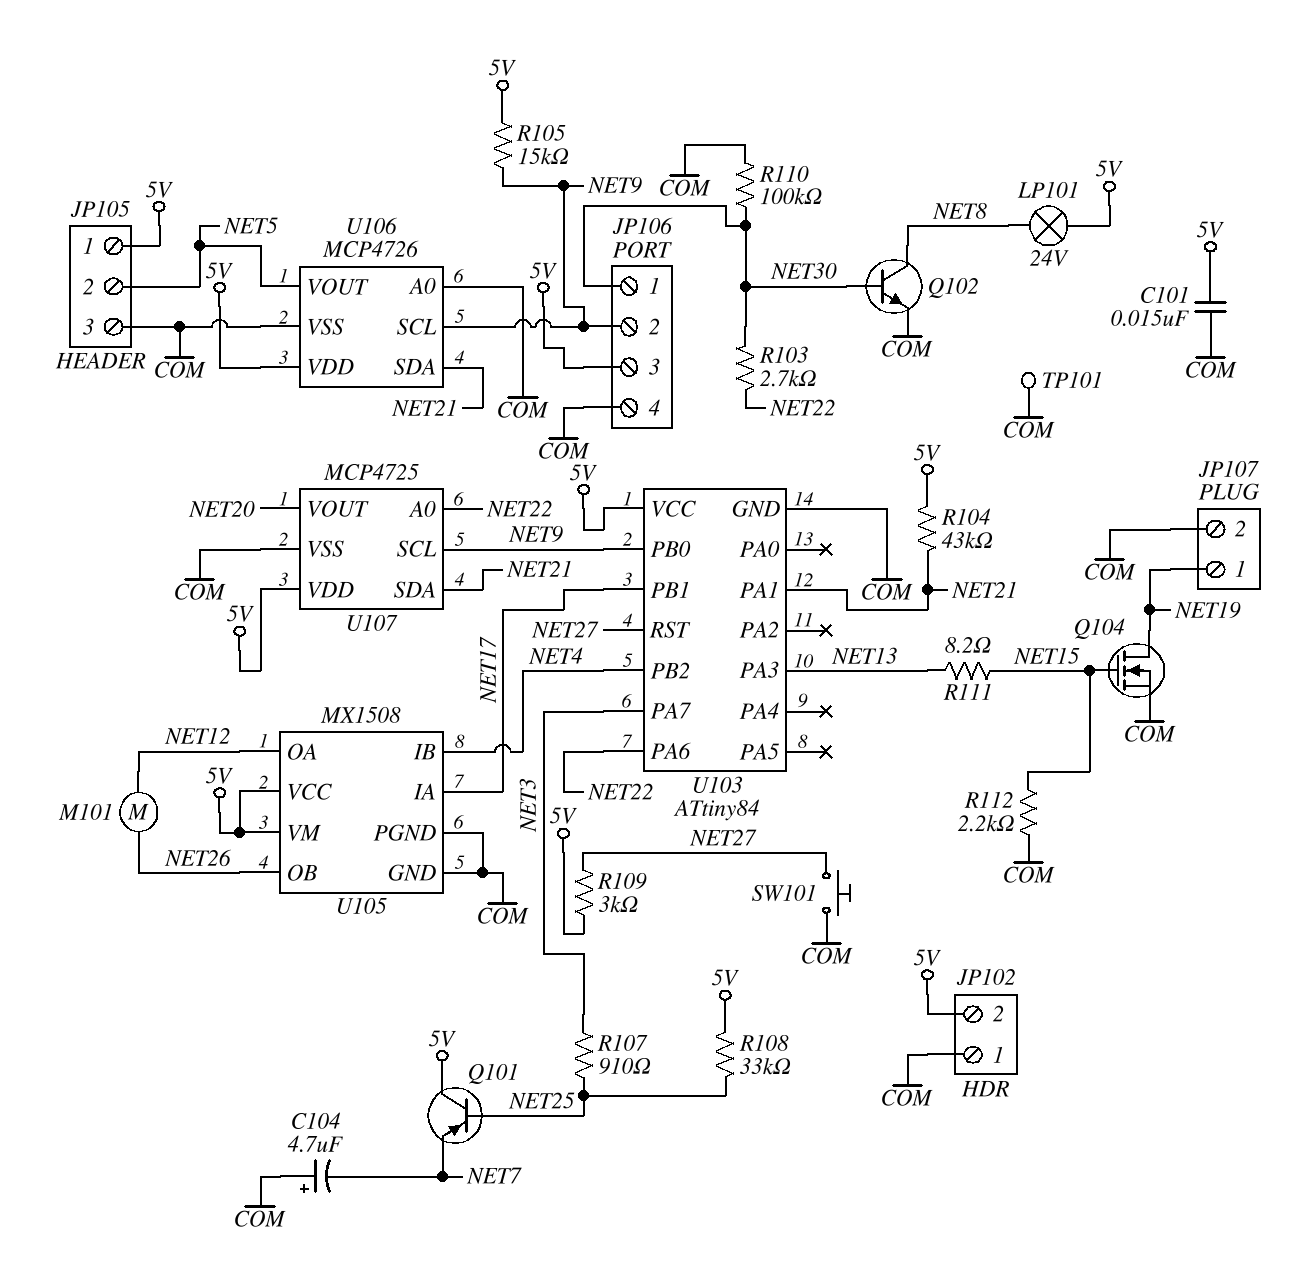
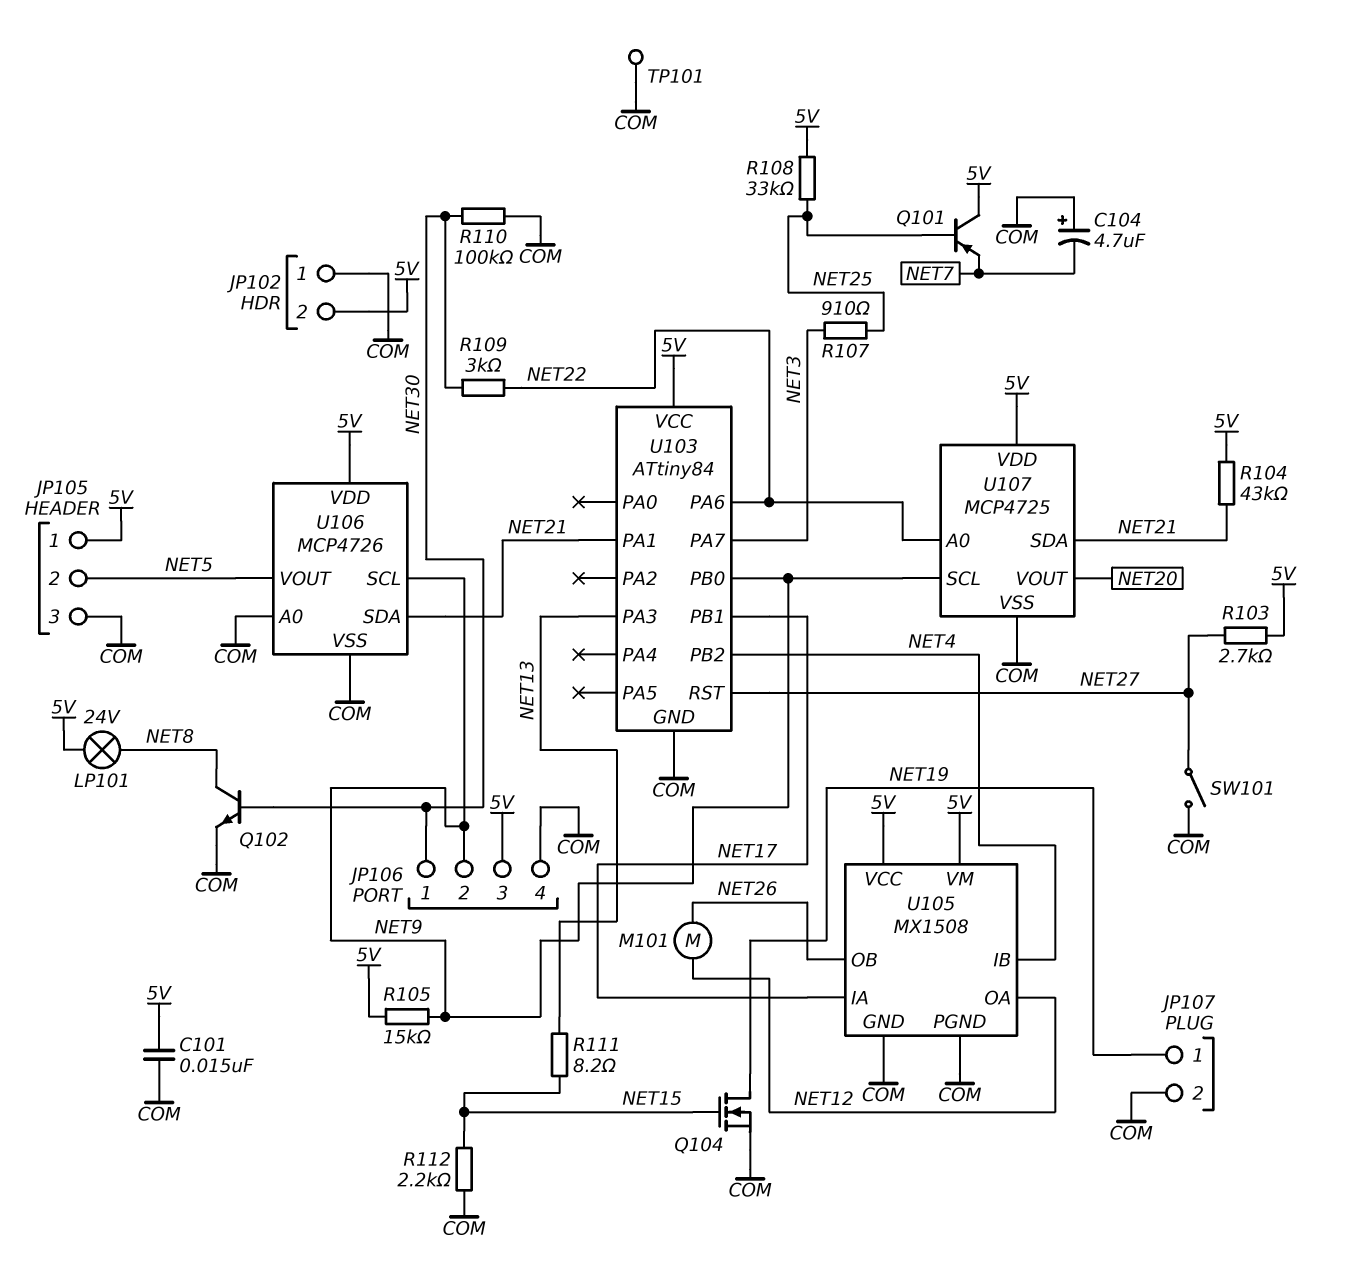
R103: 2.7k (NET22, NET30) -> 2.7k (5V, NET27)
R109: 3k (5V, NET27) -> 3k (NET22, NET30)
SW101: button (COM, NET27) -> switch (COM, NET27)

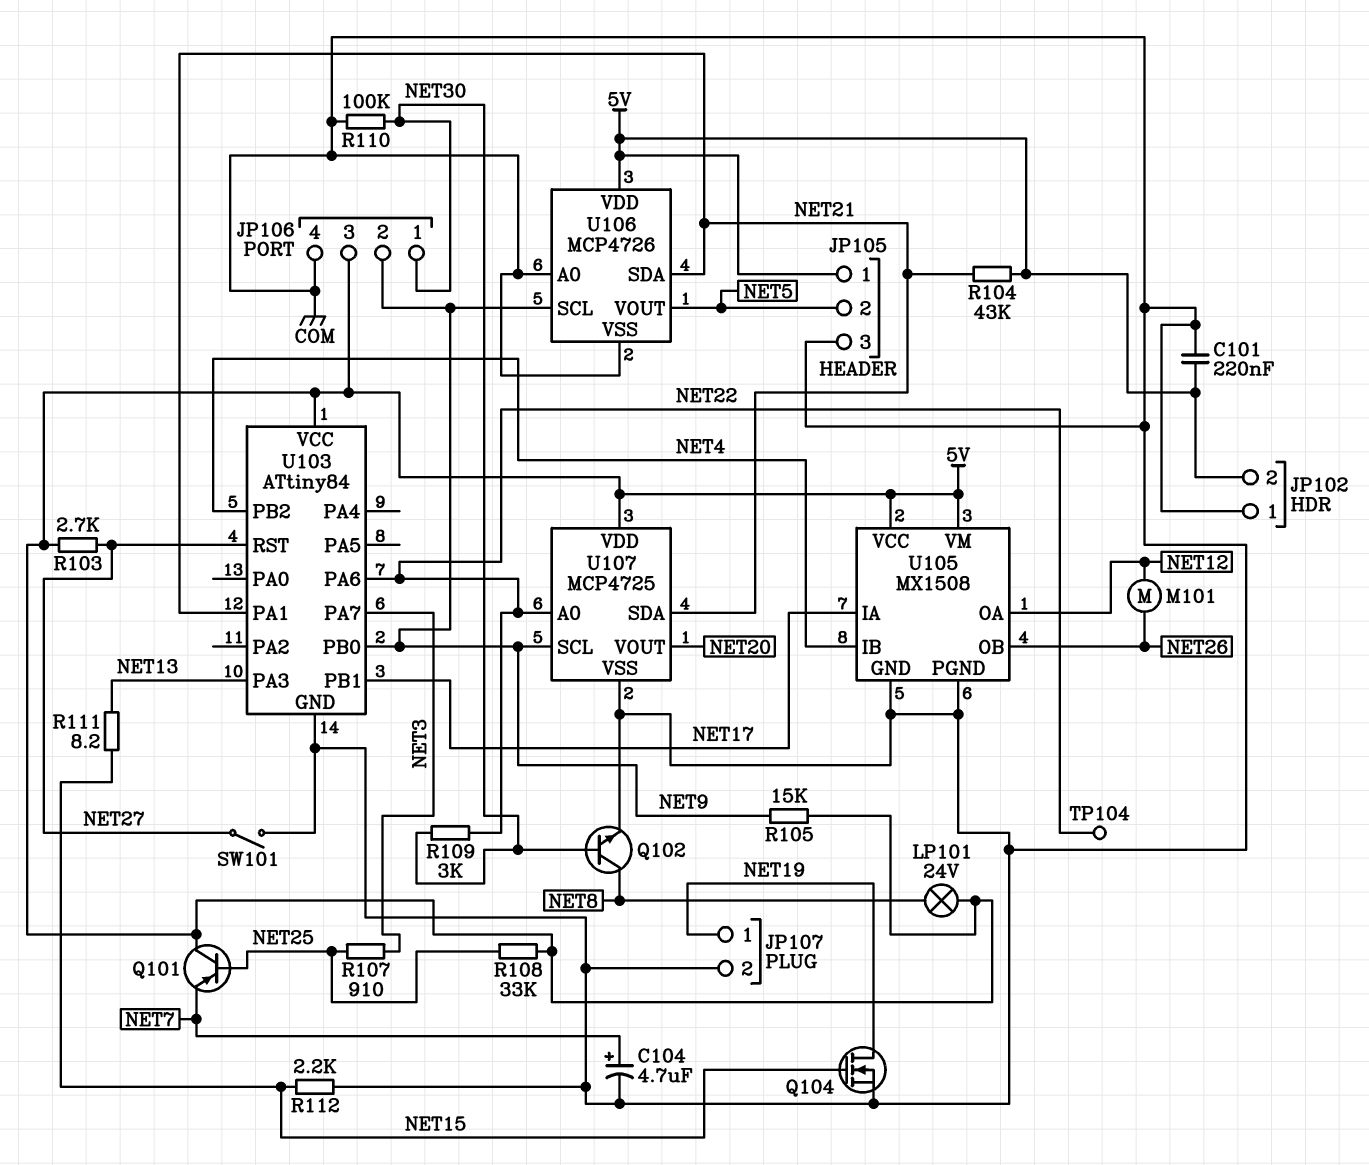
C101: 15nF (5V, COM) -> 220nF (5V, COM)
C104: 4.7uF (plus COM, minus NET7) -> 4.7uF (plus NET7, minus COM)
TP101: test point (COM) -> none
TP104: none -> test point (NET22)

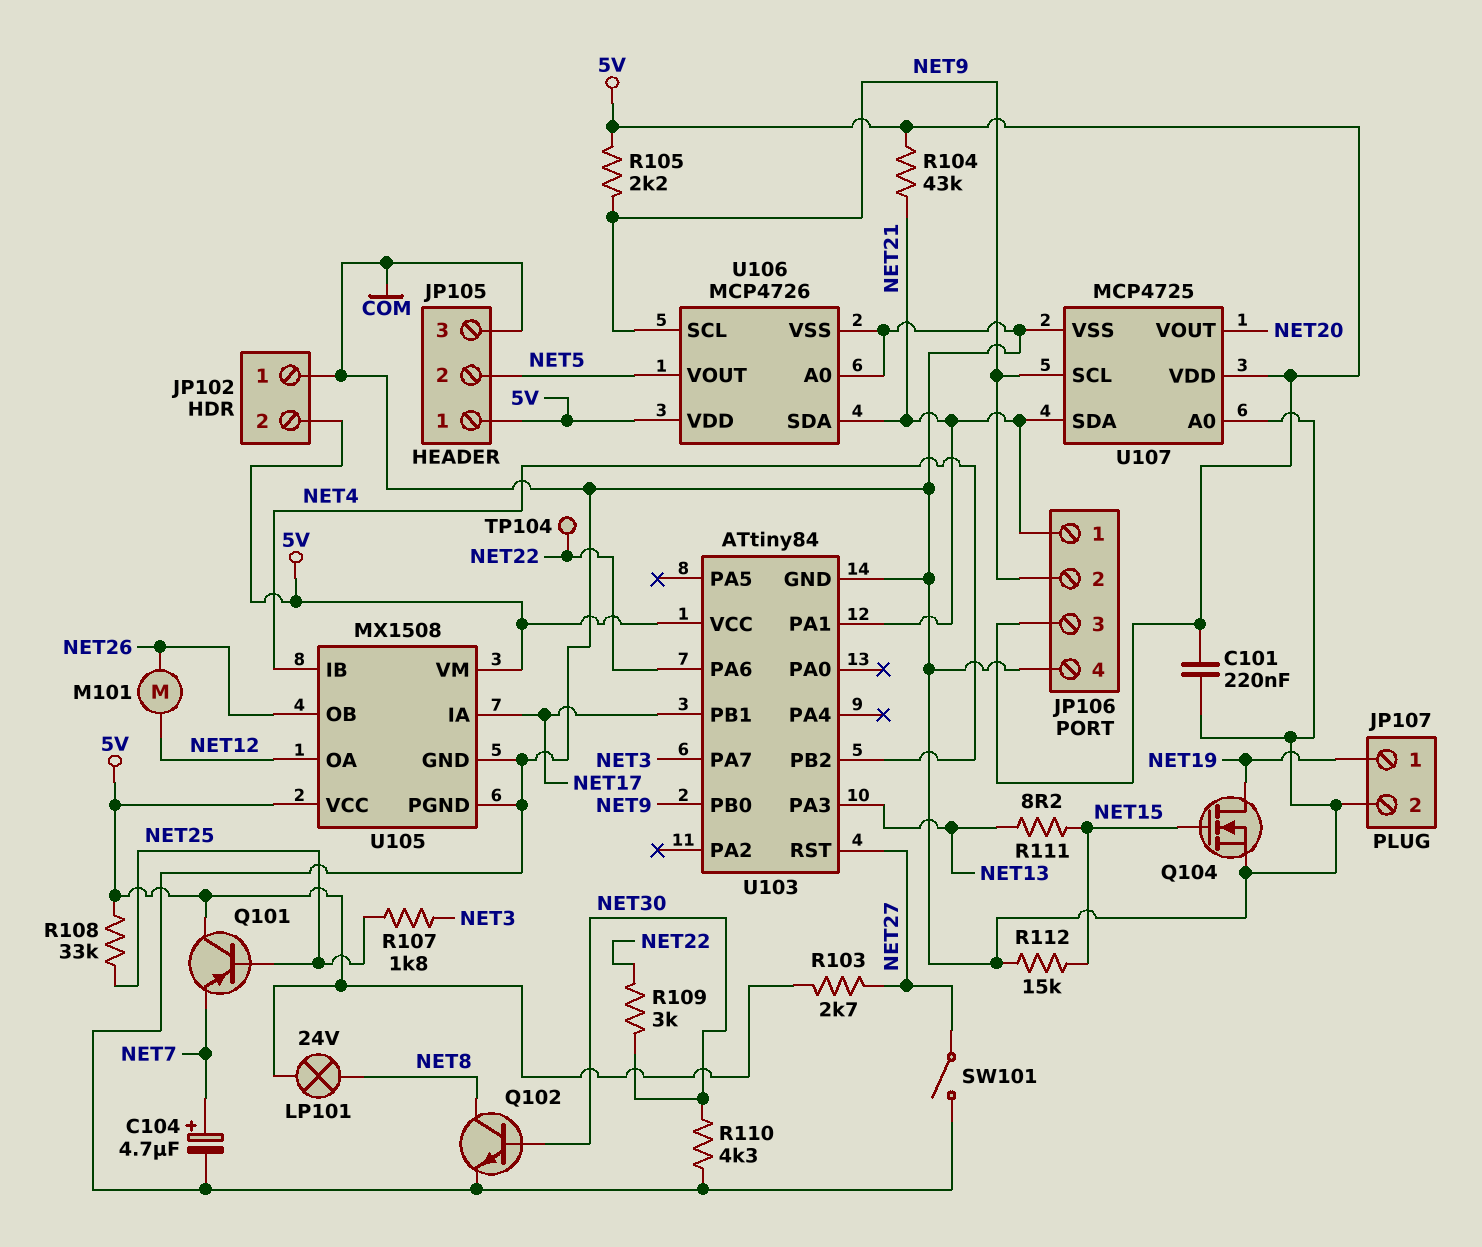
JP106 pin 1: NET30 -> NET21
R105: 15k (5V, NET9) -> 2.2k (5V, NET9)
R107: 910 (NET3, NET25) -> 1.8k (NET3, NET25)
R110: 100k (COM, NET30) -> 4.3k (COM, NET30)
R112: 2.2k (COM, NET15) -> 15k (COM, NET15)
U107 pin A0: NET22 -> COM

